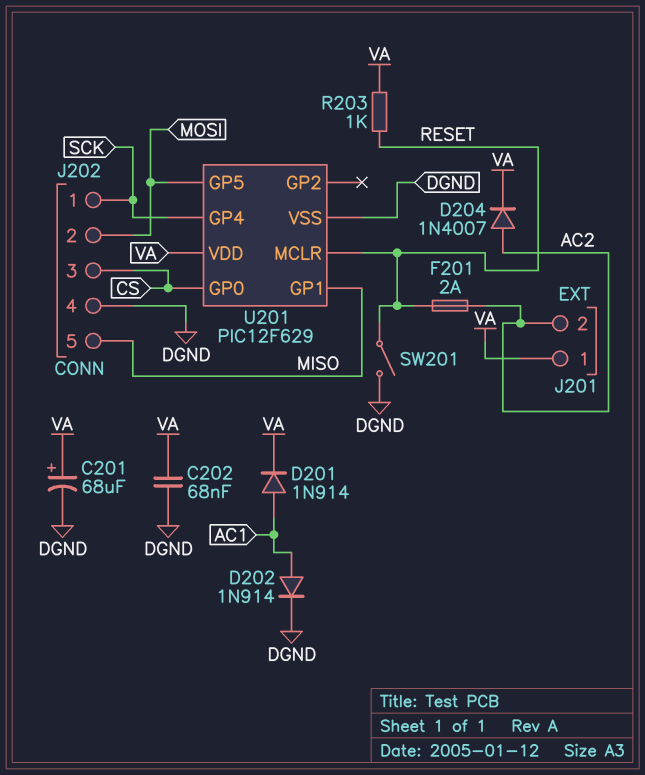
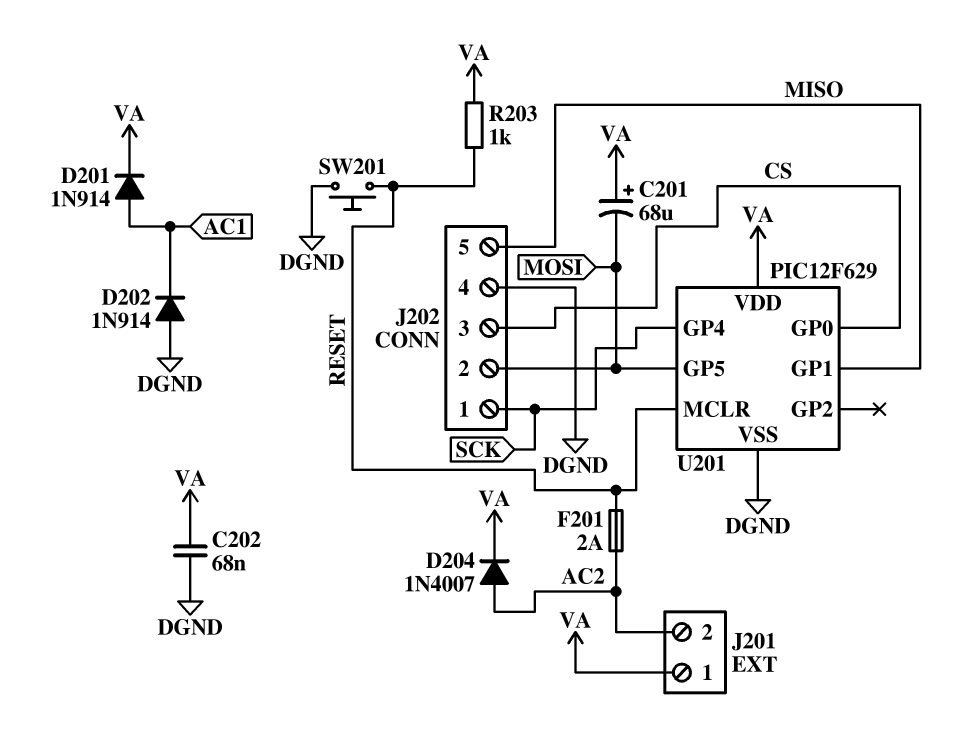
C201: 68uF (plus VA, minus DGND) -> 68uF (plus VA, minus MOSI)
D202: diode 1N914 (A AC1, K DGND) -> diode 1N914 (A DGND, K AC1)
SW201: switch (DGND, RESET) -> button (DGND, RESET)

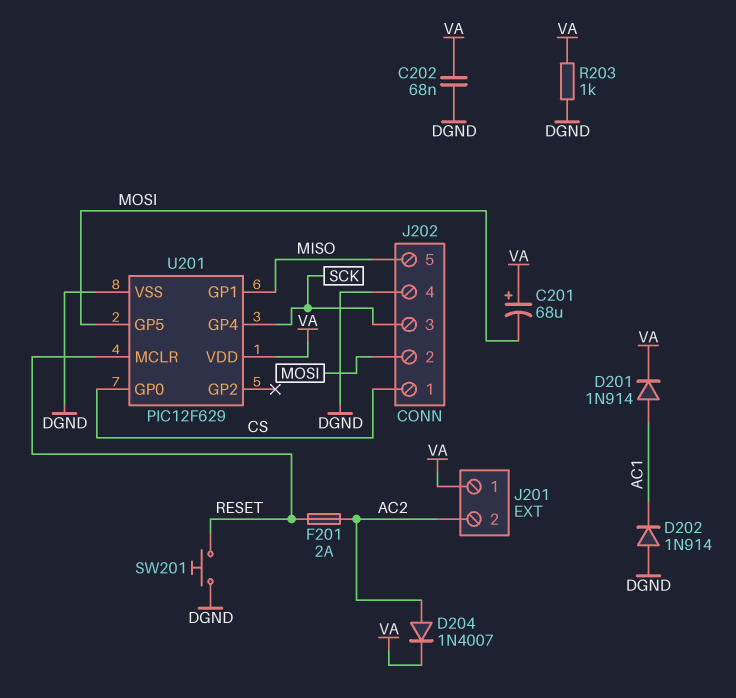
J202 pin 1: SCK -> CS
J202 pin 3: CS -> SCK
R203: 1k (RESET, VA) -> 1k (DGND, VA)

